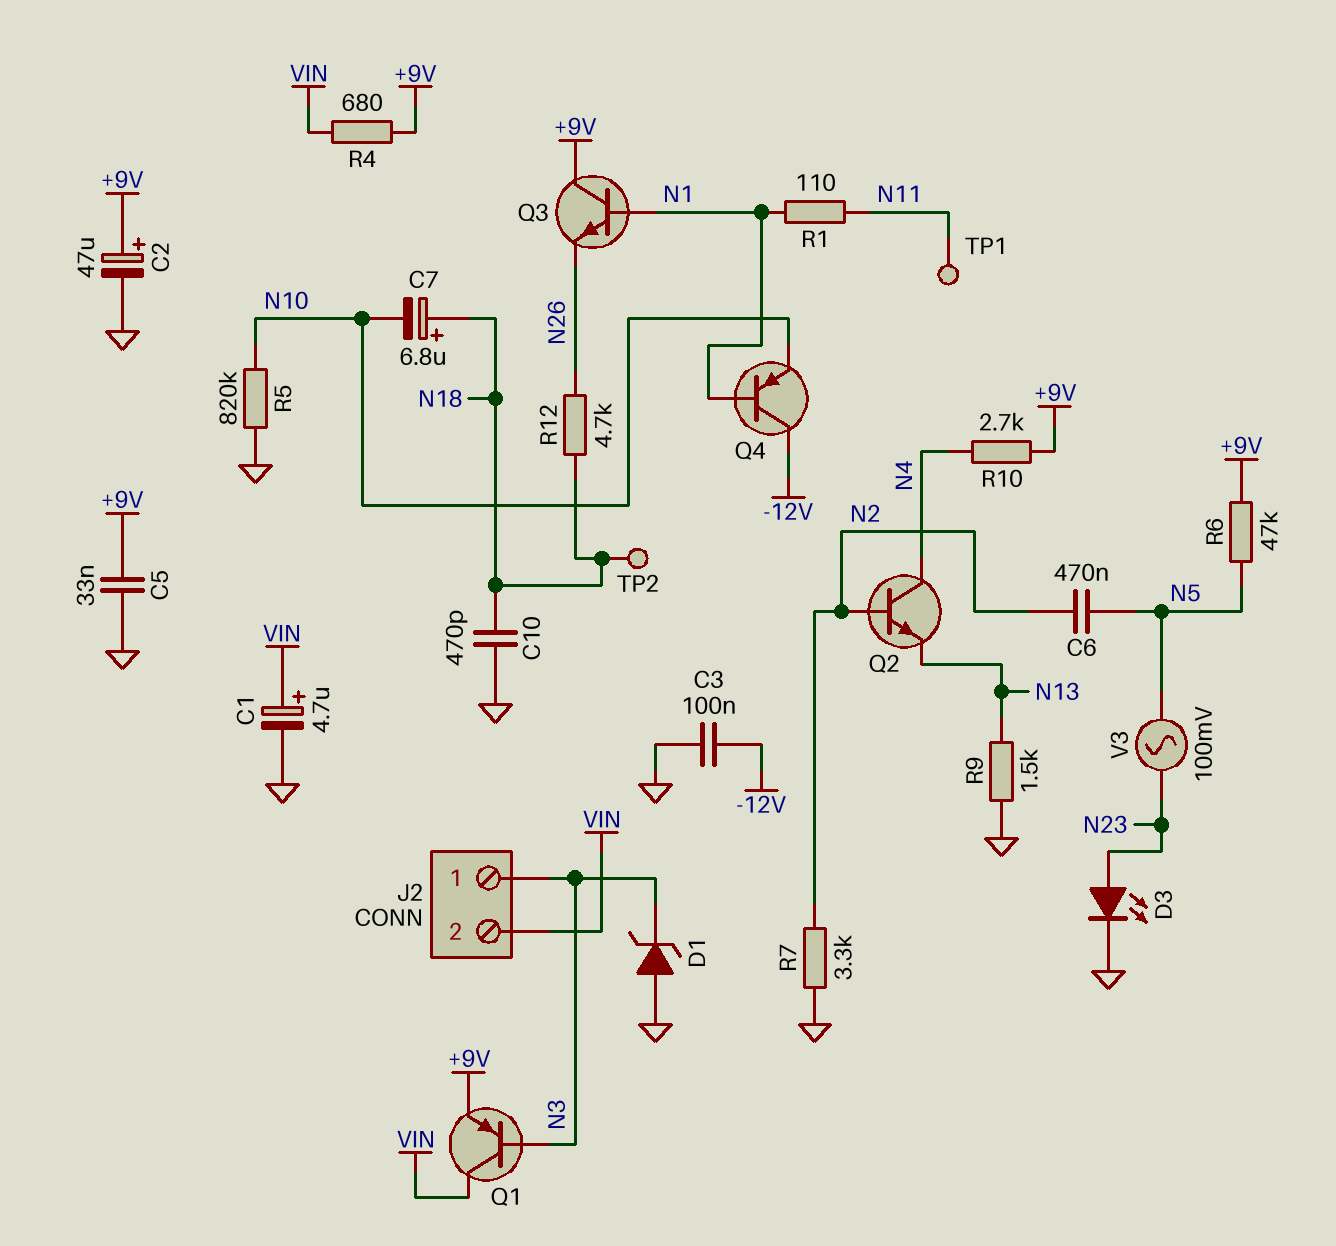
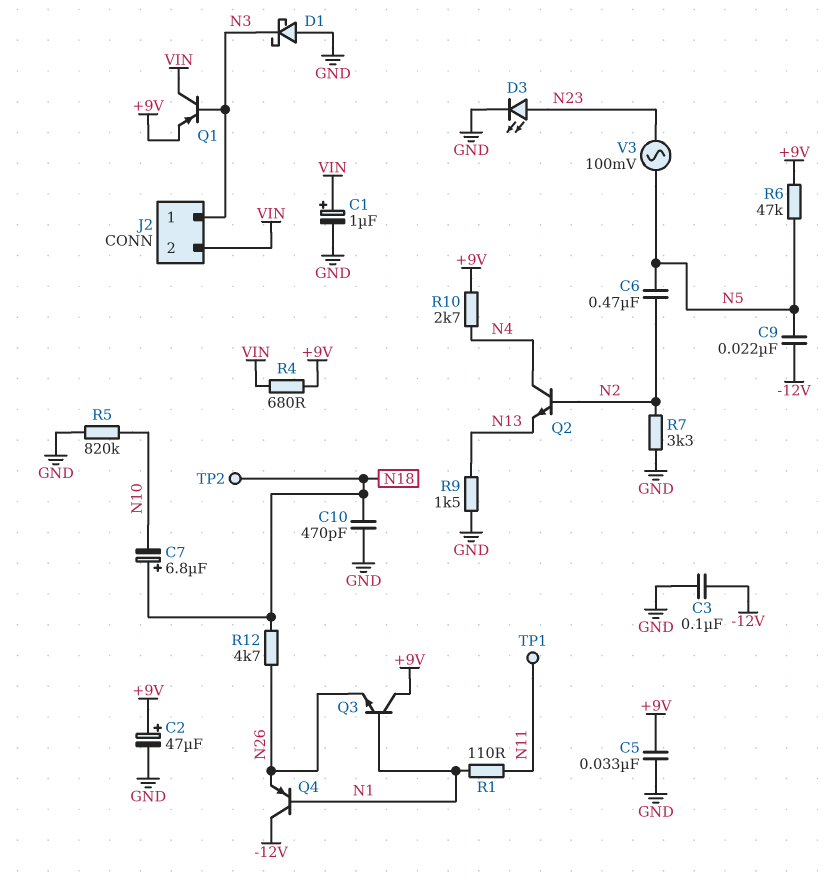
C1: 4.7uF (plus VIN, minus GND) -> 1uF (plus VIN, minus GND)
C9: none -> 22nF (-12V, N5)
D1: zener (A GND, K N3) -> schottky (A GND, K N3)
Q4: PNP (B N1, C -12V, E N10) -> PNP (B N1, C -12V, E N26)

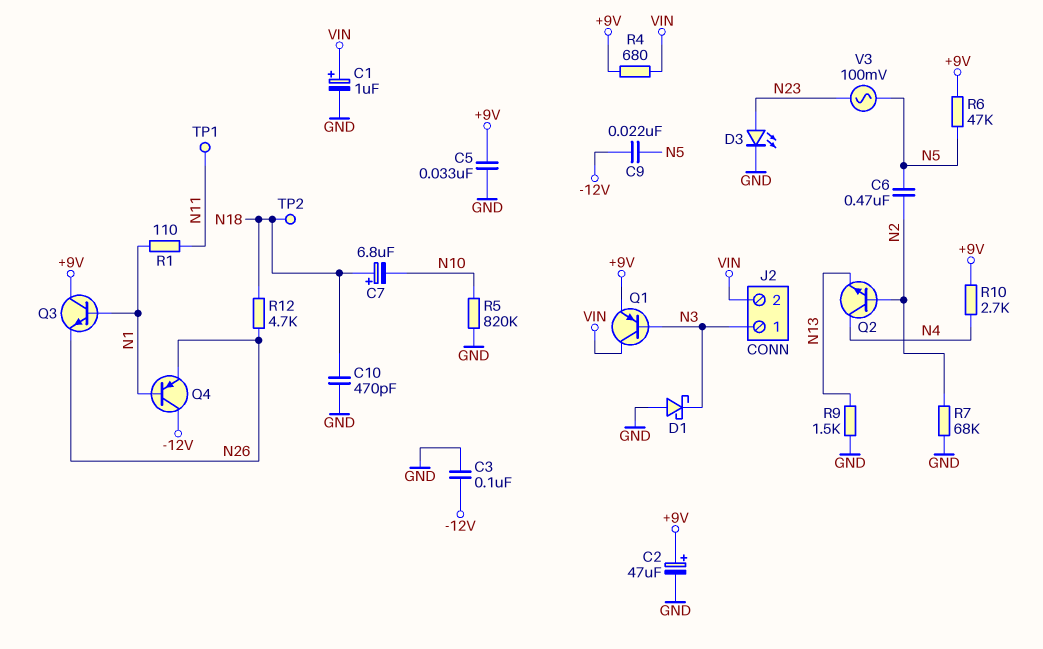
R7: 3.3k (GND, N2) -> 68k (GND, N2)

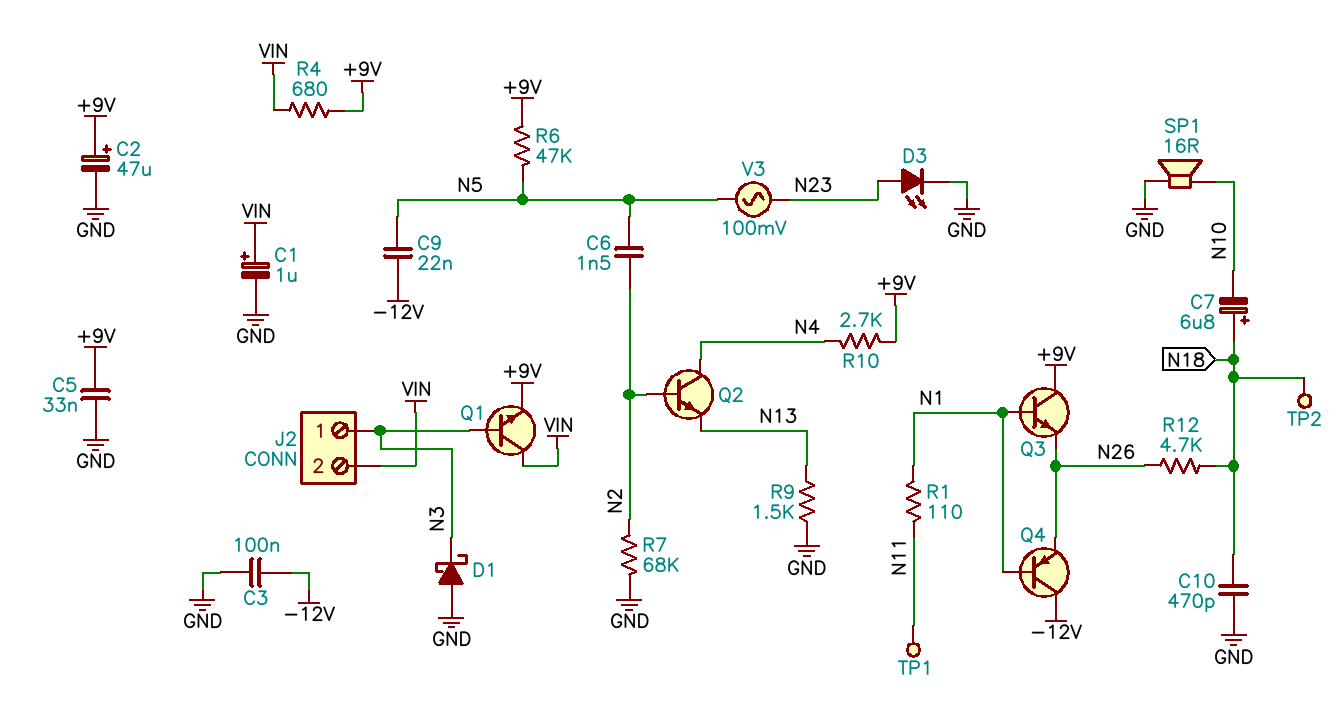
C6: 470nF (N2, N5) -> 1.5nF (N2, N5)
Q1: PNP (B N3, C VIN, E +9V) -> NPN (B N3, C VIN, E +9V)
R5: 820k (GND, N10) -> none
SP1: none -> speaker 16R (GND, N10)

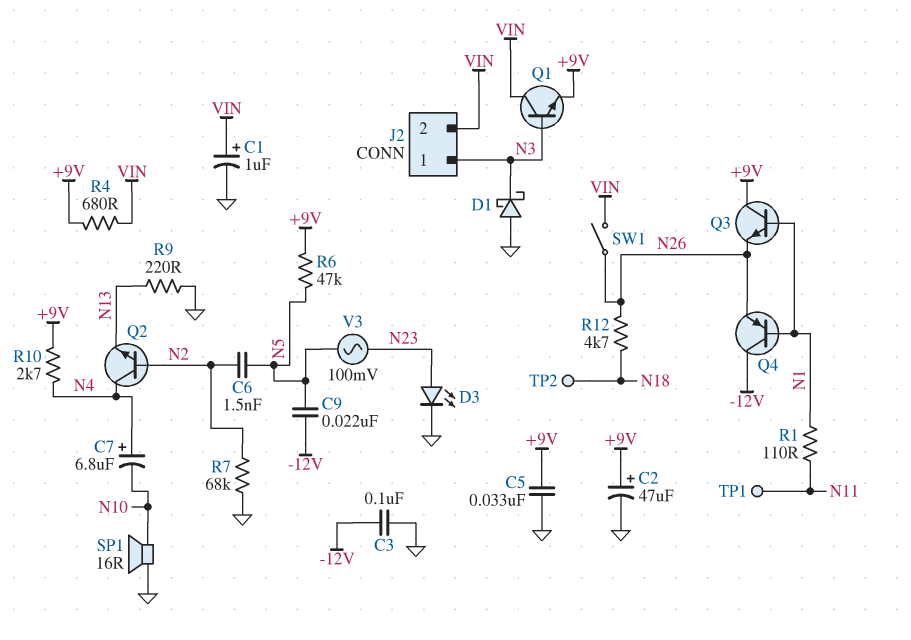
C7: 6.8uF (plus N18, minus N10) -> 6.8uF (plus N4, minus N10)
C10: 470pF (GND, N18) -> none
R9: 1.5k (GND, N13) -> 220 (GND, N13)
SW1: none -> switch (N26, VIN)

